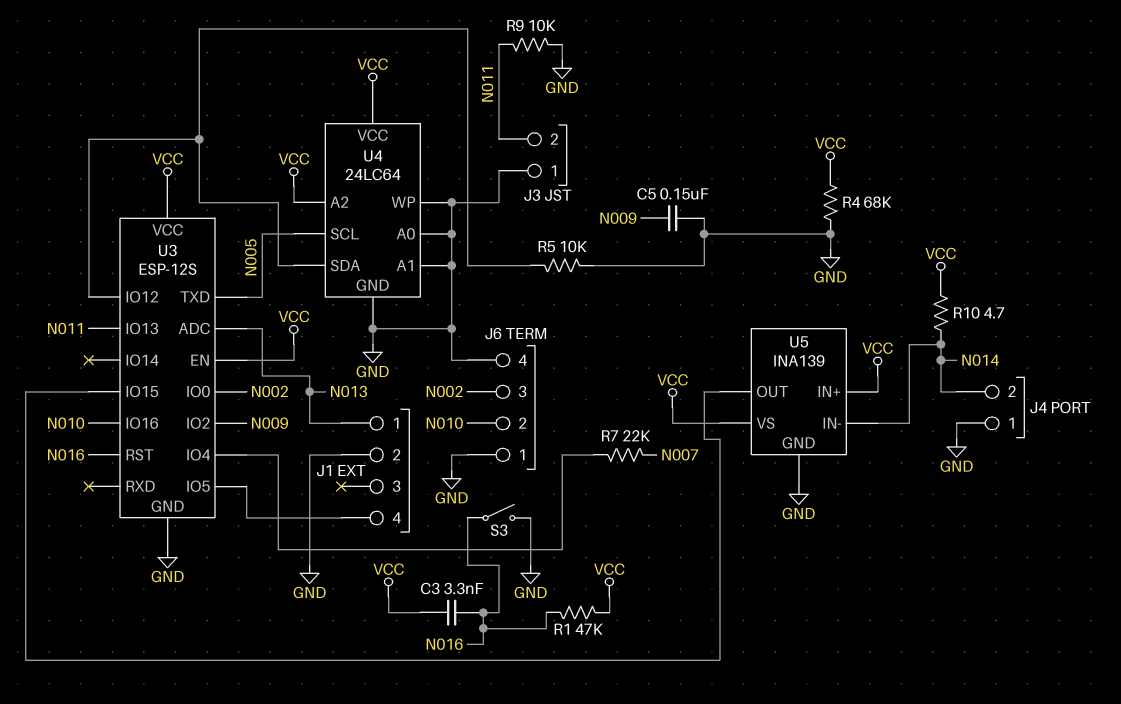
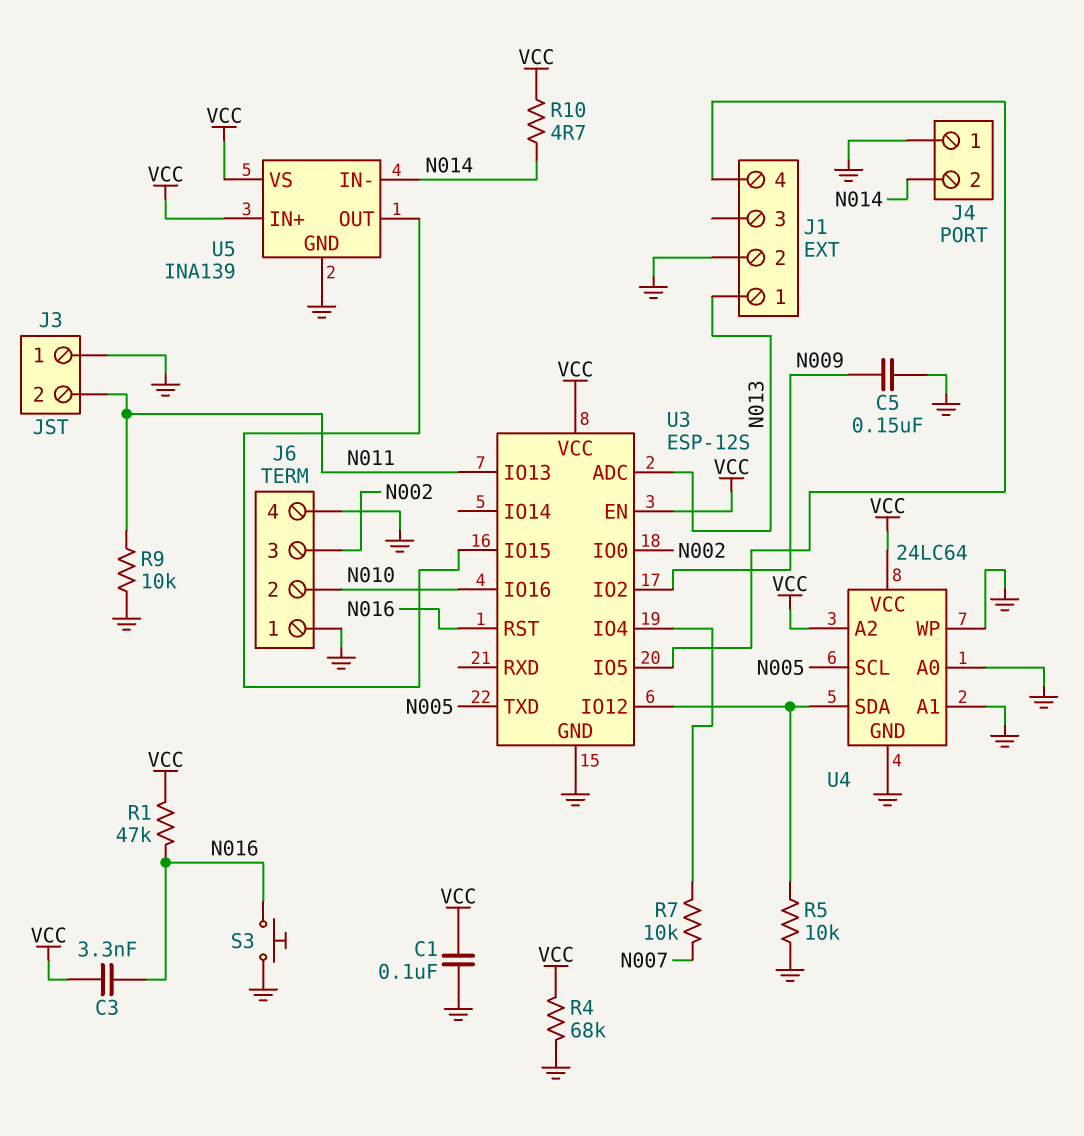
C1: none -> 100nF (GND, VCC)
R7: 22k (N007, U3/IO4) -> 10k (N007, U3/IO4)
S3: switch (GND, N016) -> button (GND, N016)

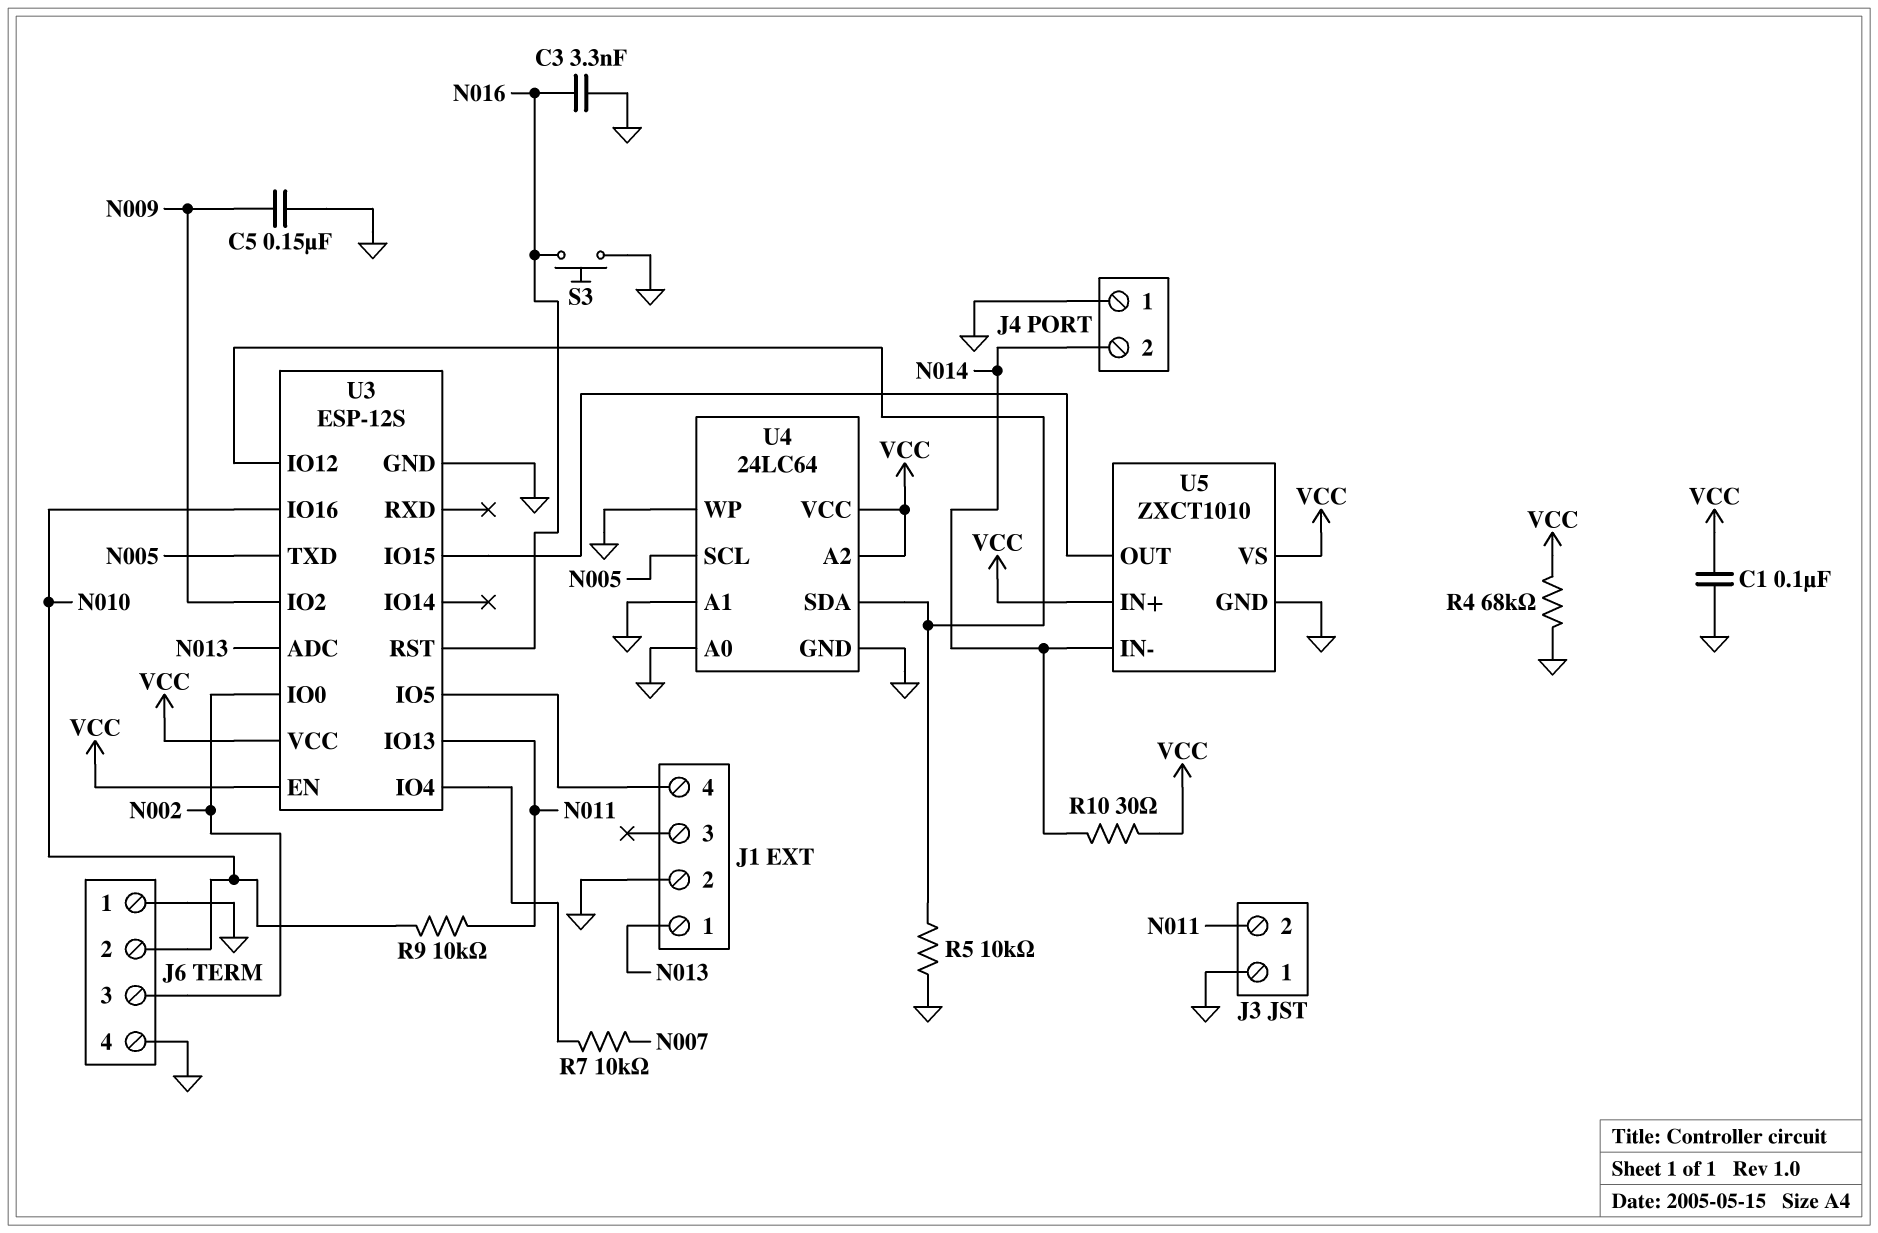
C3: 3.3nF (N016, VCC) -> 3.3nF (GND, N016)
R1: 47k (N016, VCC) -> none
R9: 10k (GND, N011) -> 10k (N010, N011)
R10: 4.7 (N014, VCC) -> 30 (N014, VCC)
U5: INA139 -> ZXCT1010

